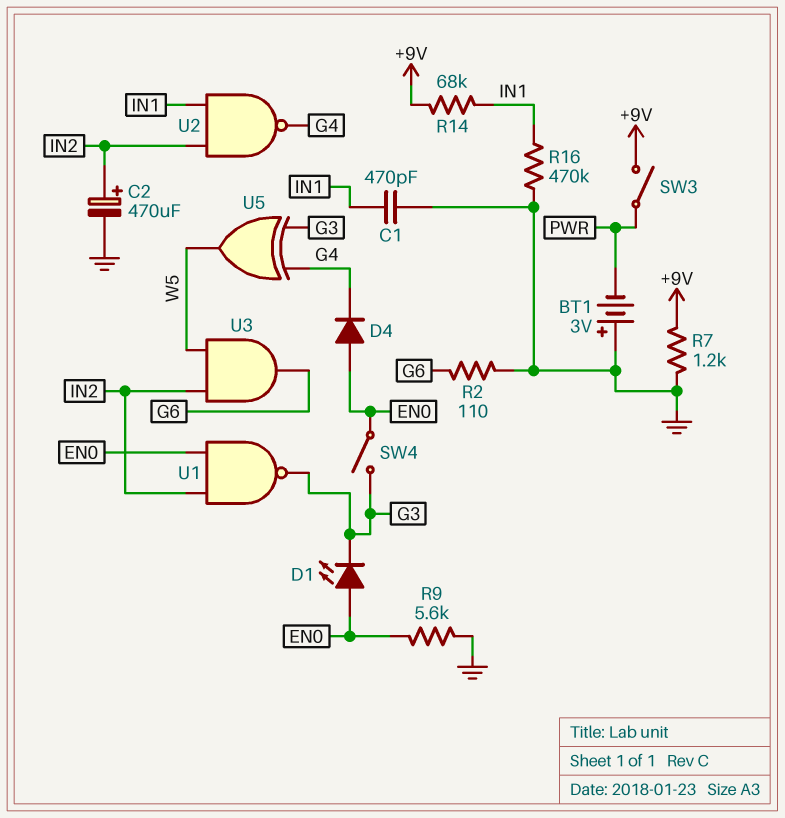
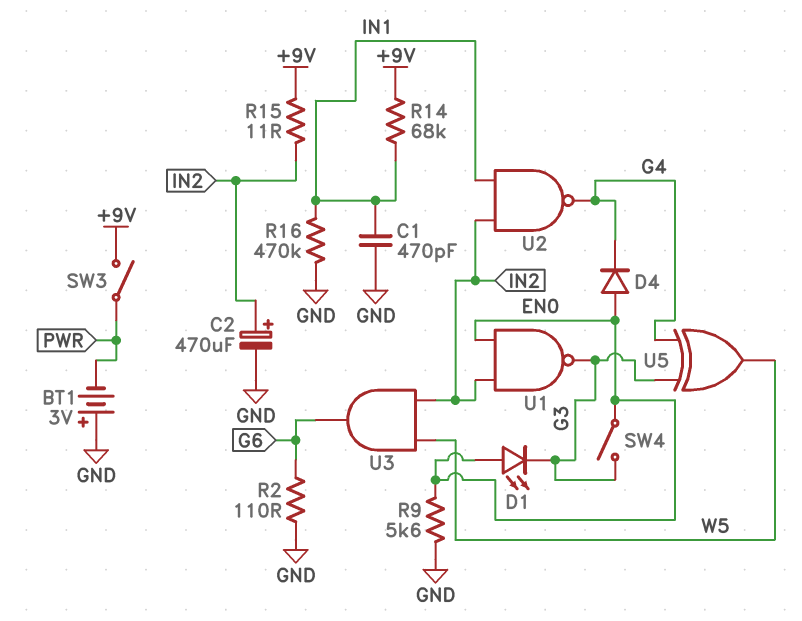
R7: 1.2k (+9V, GND) -> none
R15: none -> 11 (+9V, IN2)

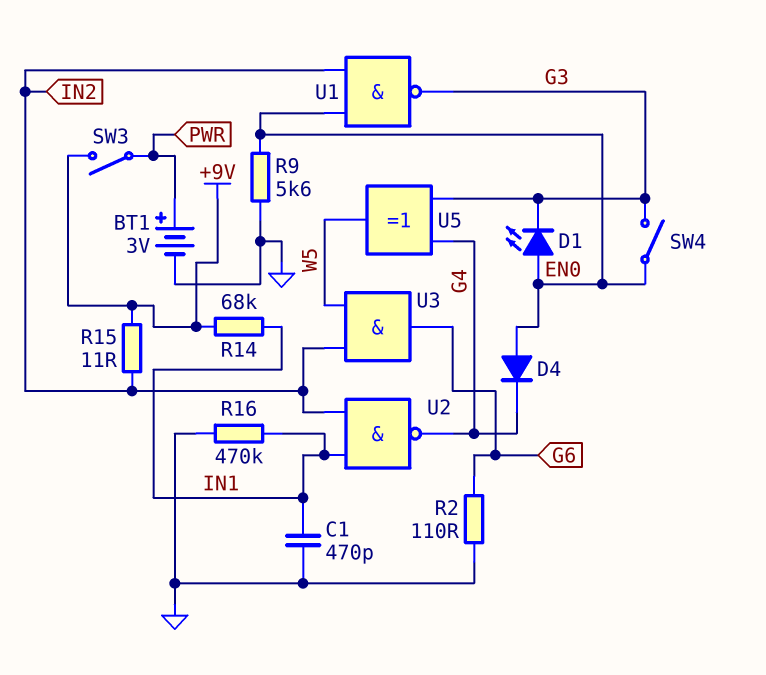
BT1: 3V (plus GND, minus PWR) -> 3V (plus PWR, minus GND)
C2: 470uF (plus IN2, minus GND) -> none

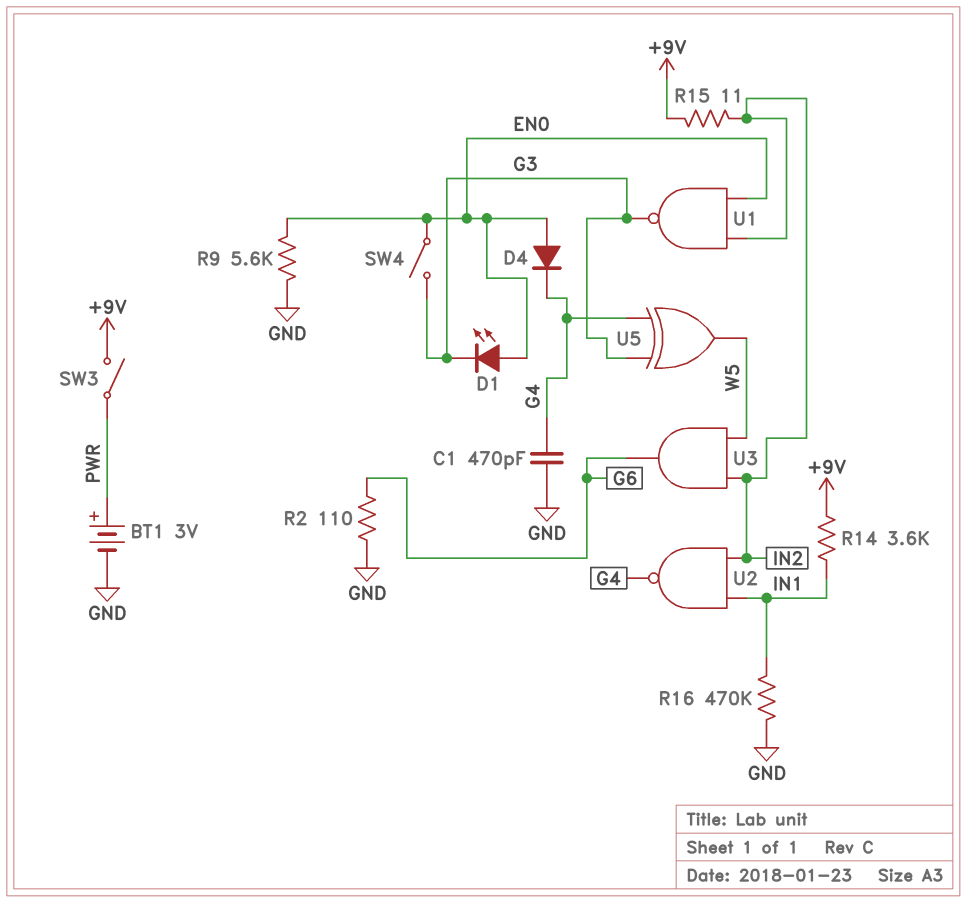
C1: 470pF (GND, IN1) -> 470pF (G4, GND)
R14: 68k (+9V, IN1) -> 3.6k (+9V, IN1)

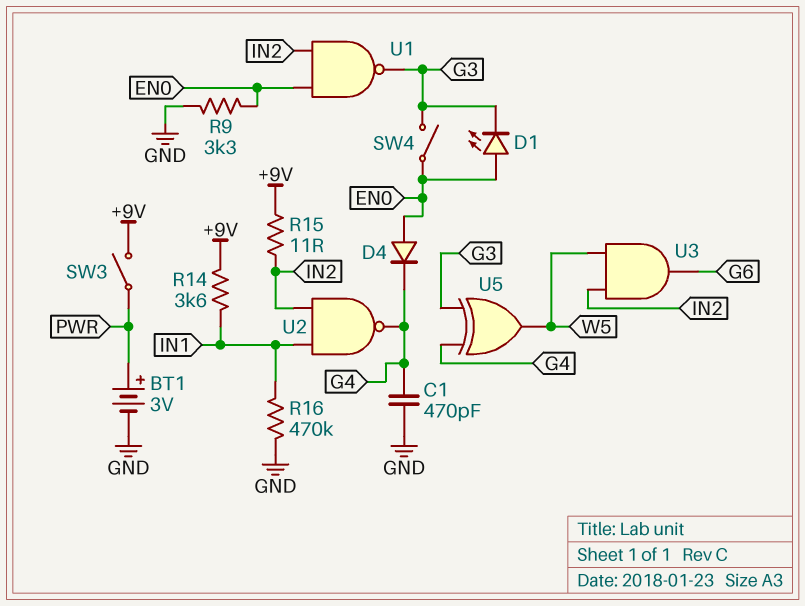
R2: 110 (G6, GND) -> none
R9: 5.6k (EN0, GND) -> 3.3k (EN0, GND)

